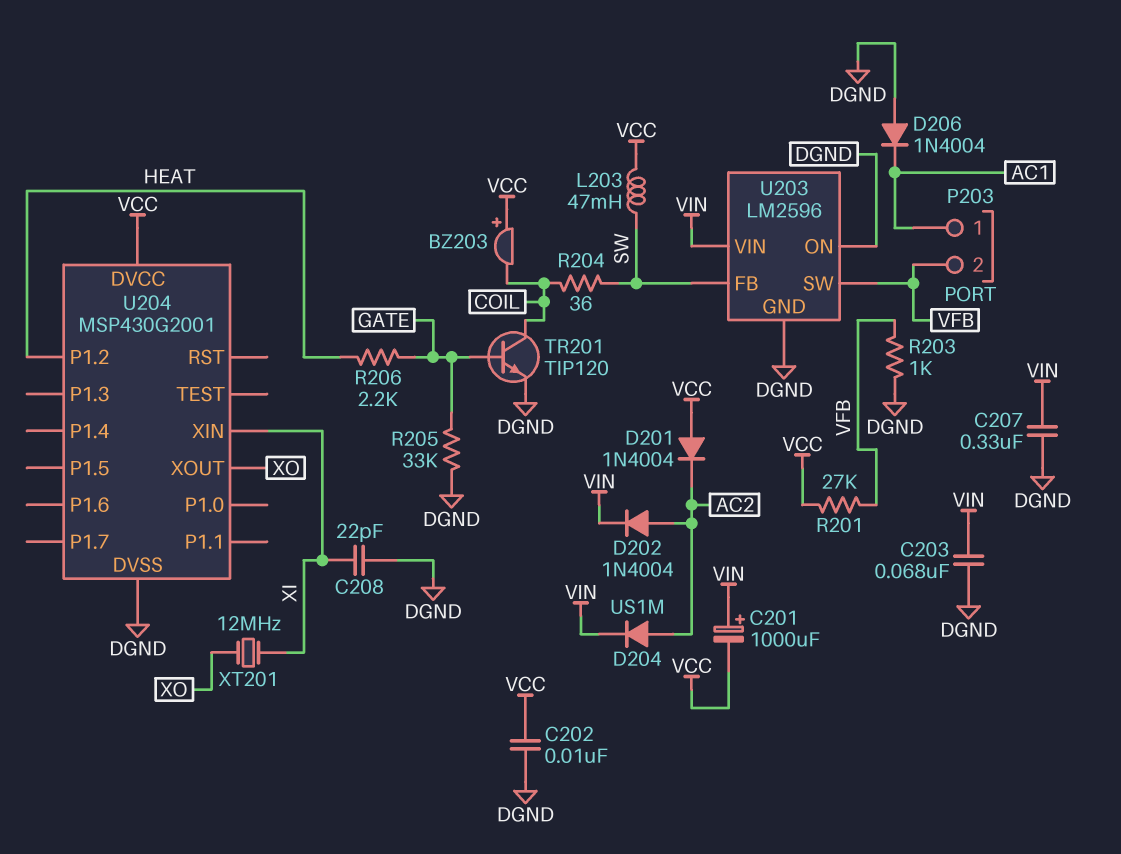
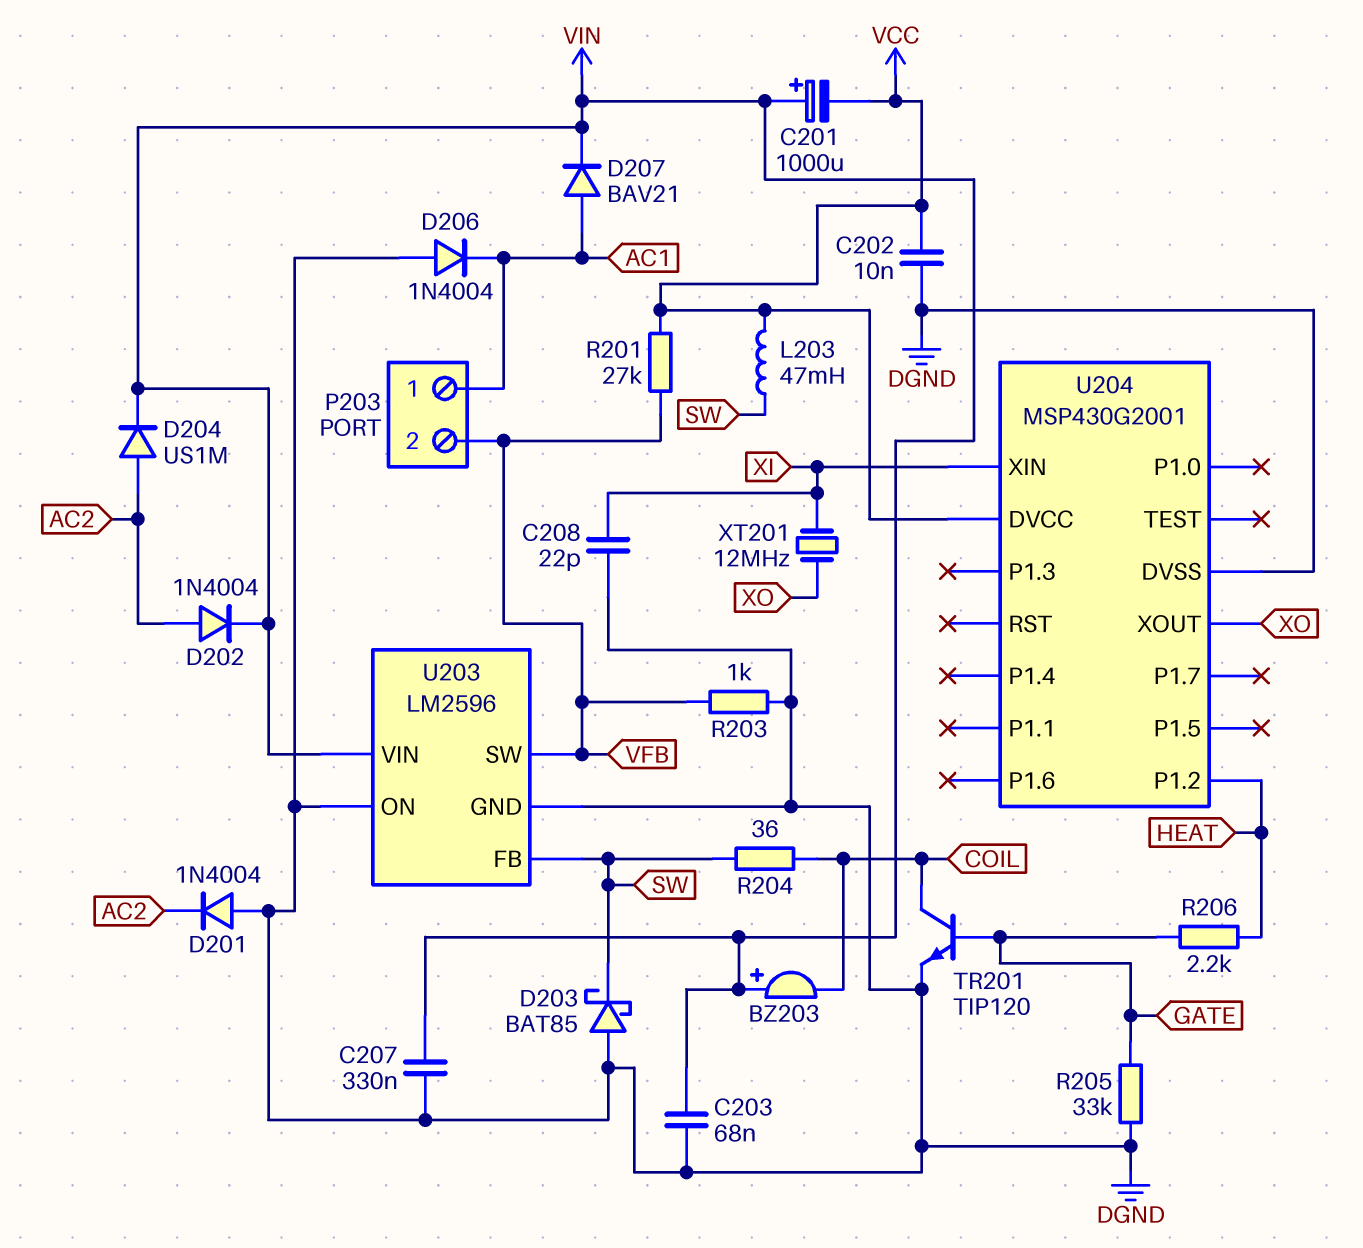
BZ203: buzzer (plus VCC, minus COIL) -> buzzer (plus VIN, minus COIL)
D201: diode 1N4004 (A VCC, K AC2) -> diode 1N4004 (A DGND, K AC2)
D203: none -> schottky BAT85 (A DGND, K SW)
D207: none -> diode BAV21 (A AC1, K VIN)

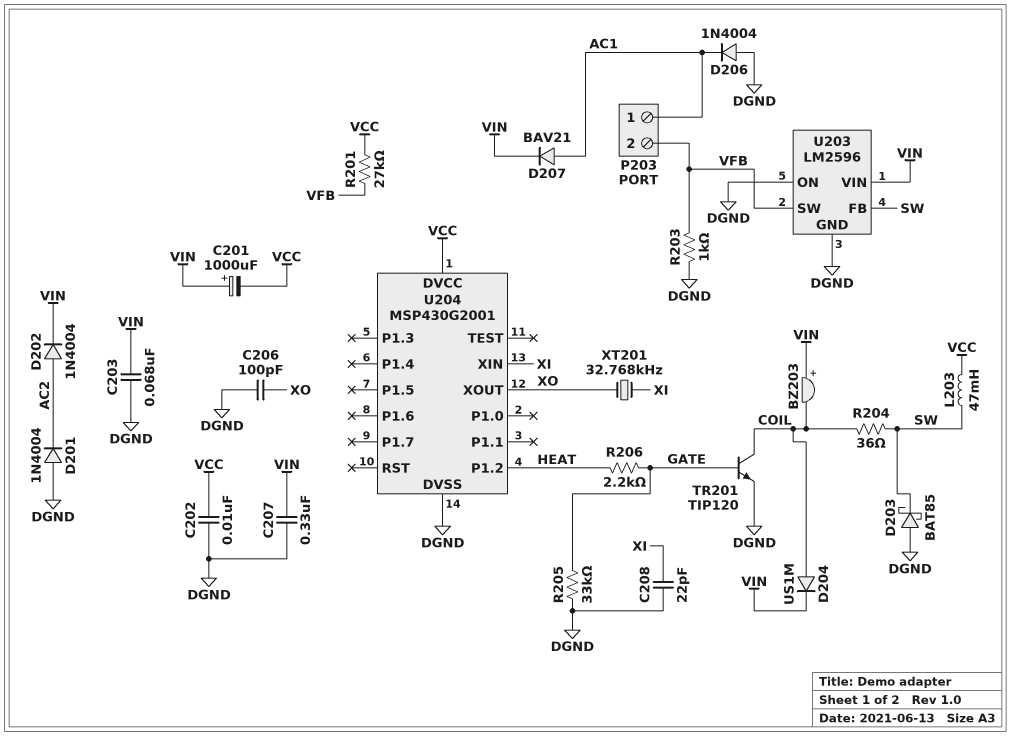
C206: none -> 100pF (DGND, XO)
D204: diode US1M (A AC2, K VIN) -> diode US1M (A COIL, K VIN)
XT201: 12MHz (XI, XO) -> 32.768kHz (XI, XO)

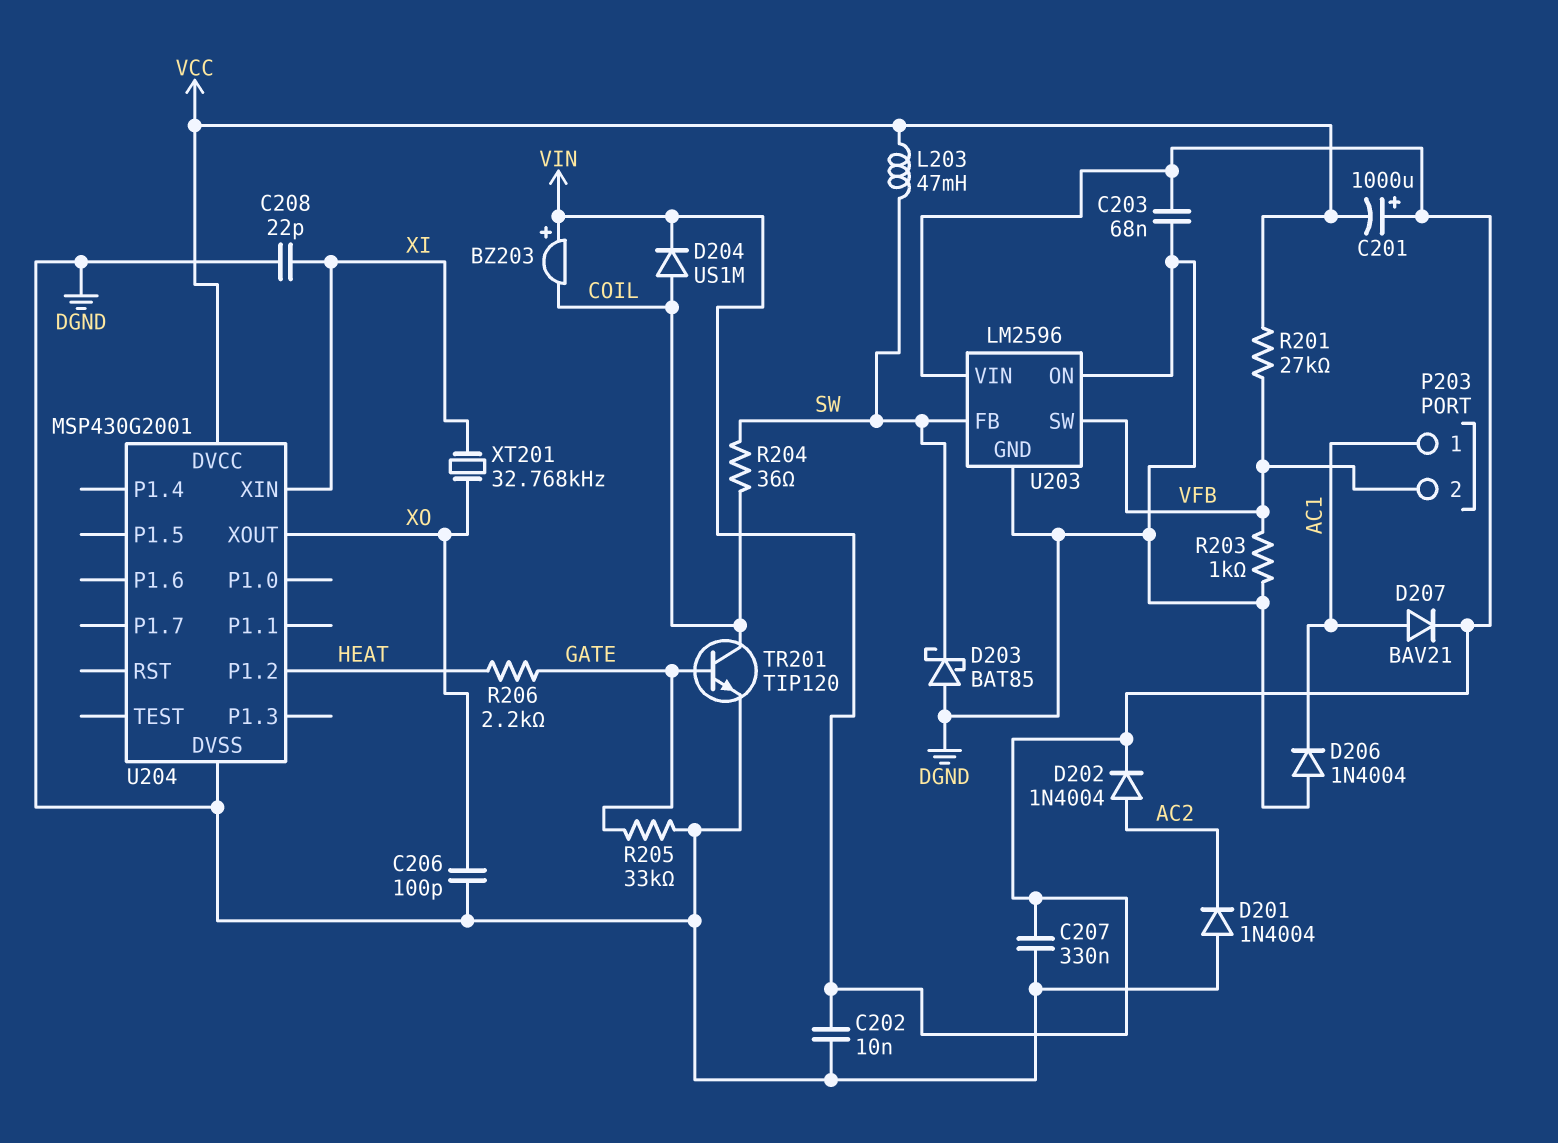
C202: 10nF (DGND, VCC) -> 10nF (DGND, VIN)

